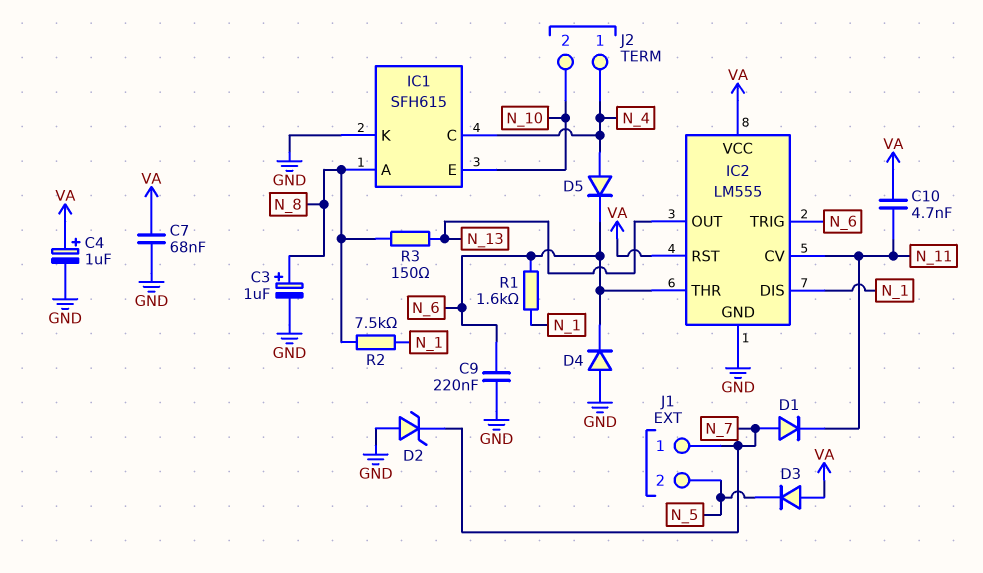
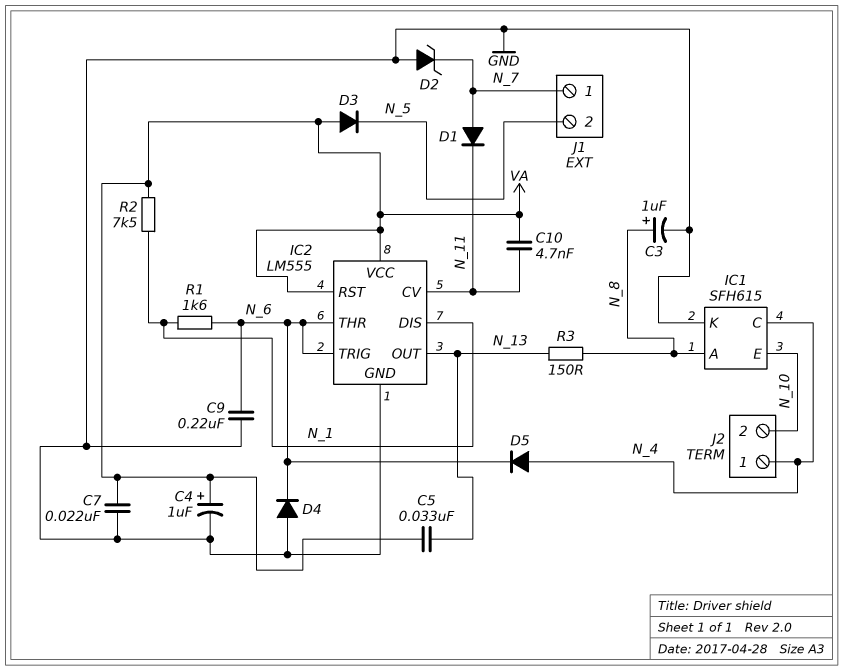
C5: none -> 33nF (N_13, VA)
C7: 68nF (GND, VA) -> 22nF (GND, VA)
R2: 7.5k (N_1, N_8) -> 7.5k (N_1, VA)

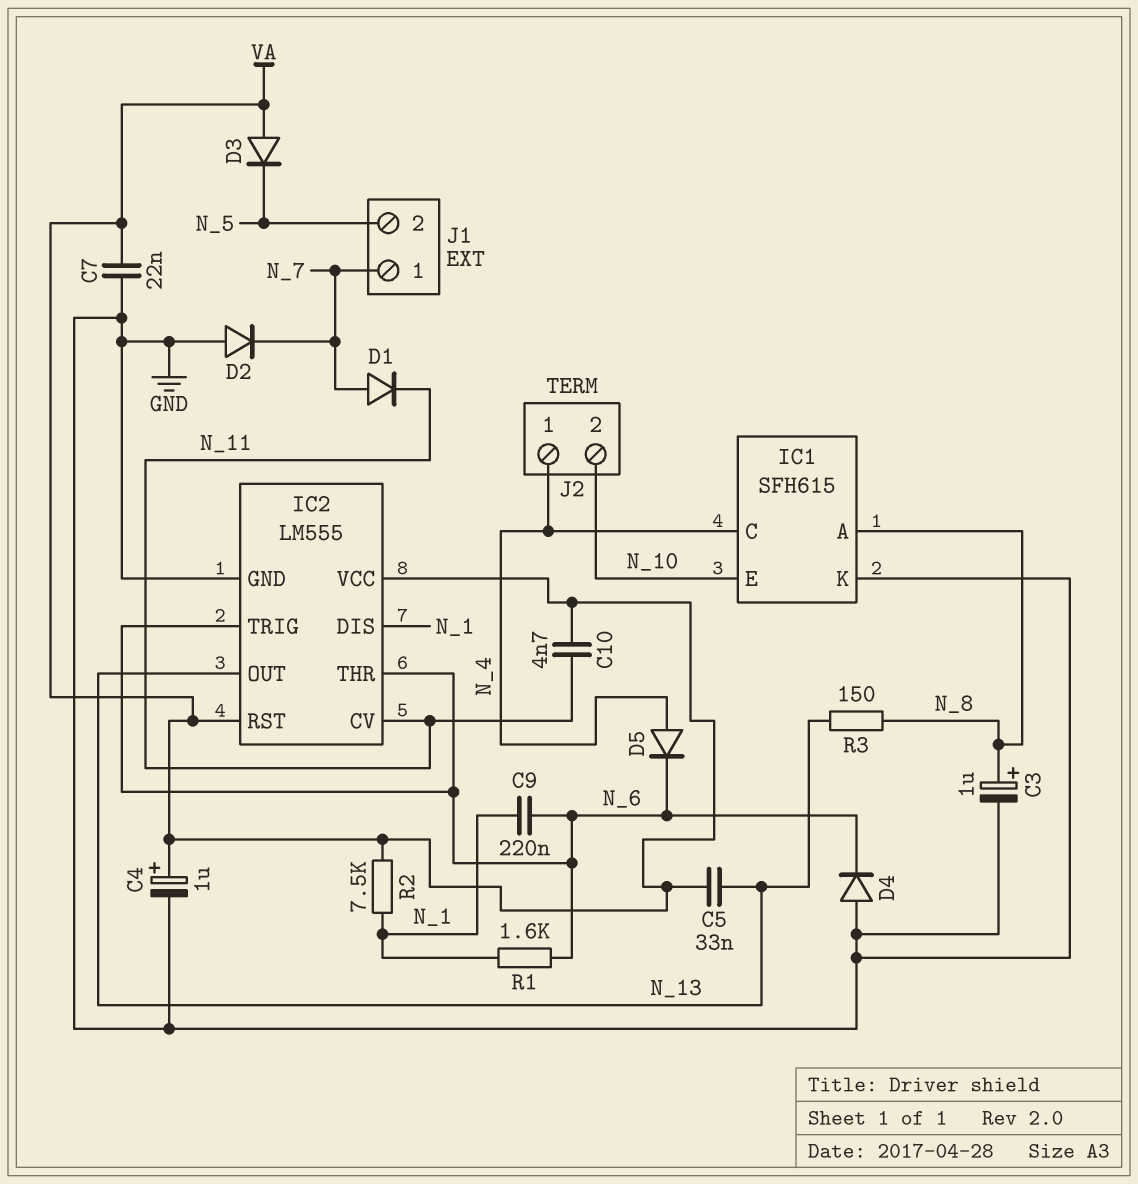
C9: 220nF (GND, N_6) -> 220nF (N_1, N_6)
D2: zener (A GND, K N_7) -> diode (A GND, K N_7)

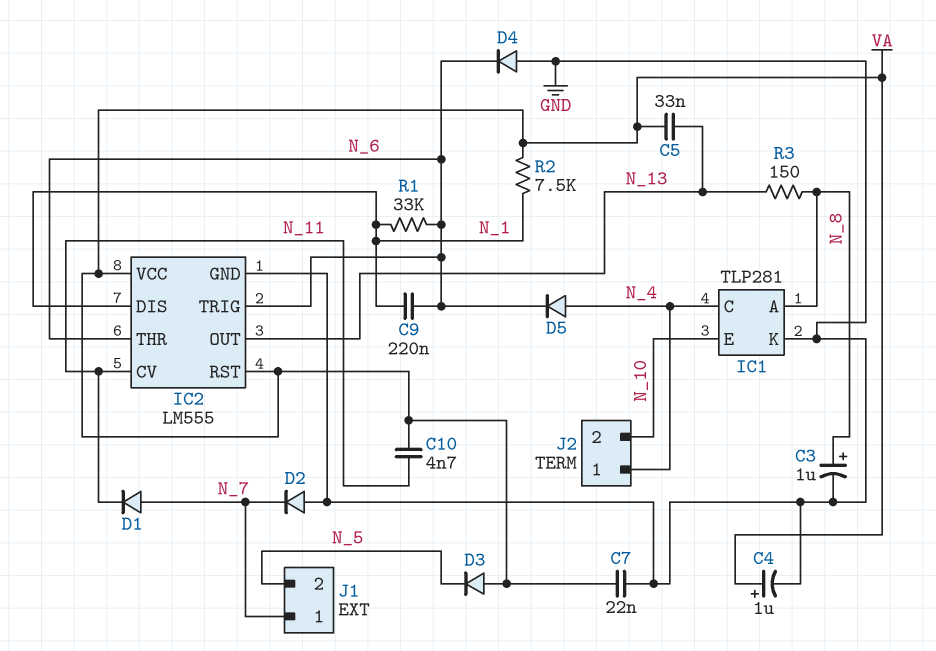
IC1: SFH615 -> TLP281
R1: 1.6k (N_1, N_6) -> 33k (N_1, N_6)

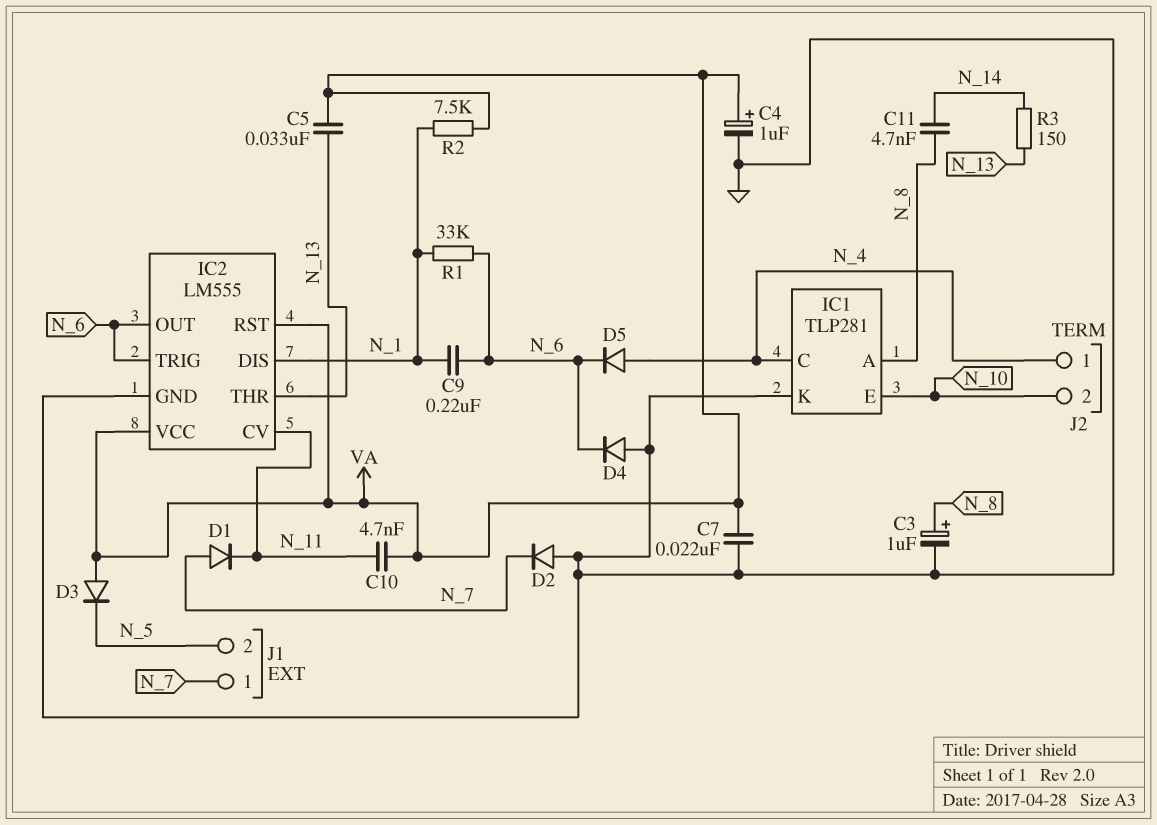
C11: none -> 4.7nF (N_8, N_14)
IC2 pin OUT: N_13 -> N_6
IC2 pin THR: N_6 -> N_13
R3: 150 (N_8, N_13) -> 150 (N_13, N_14)

